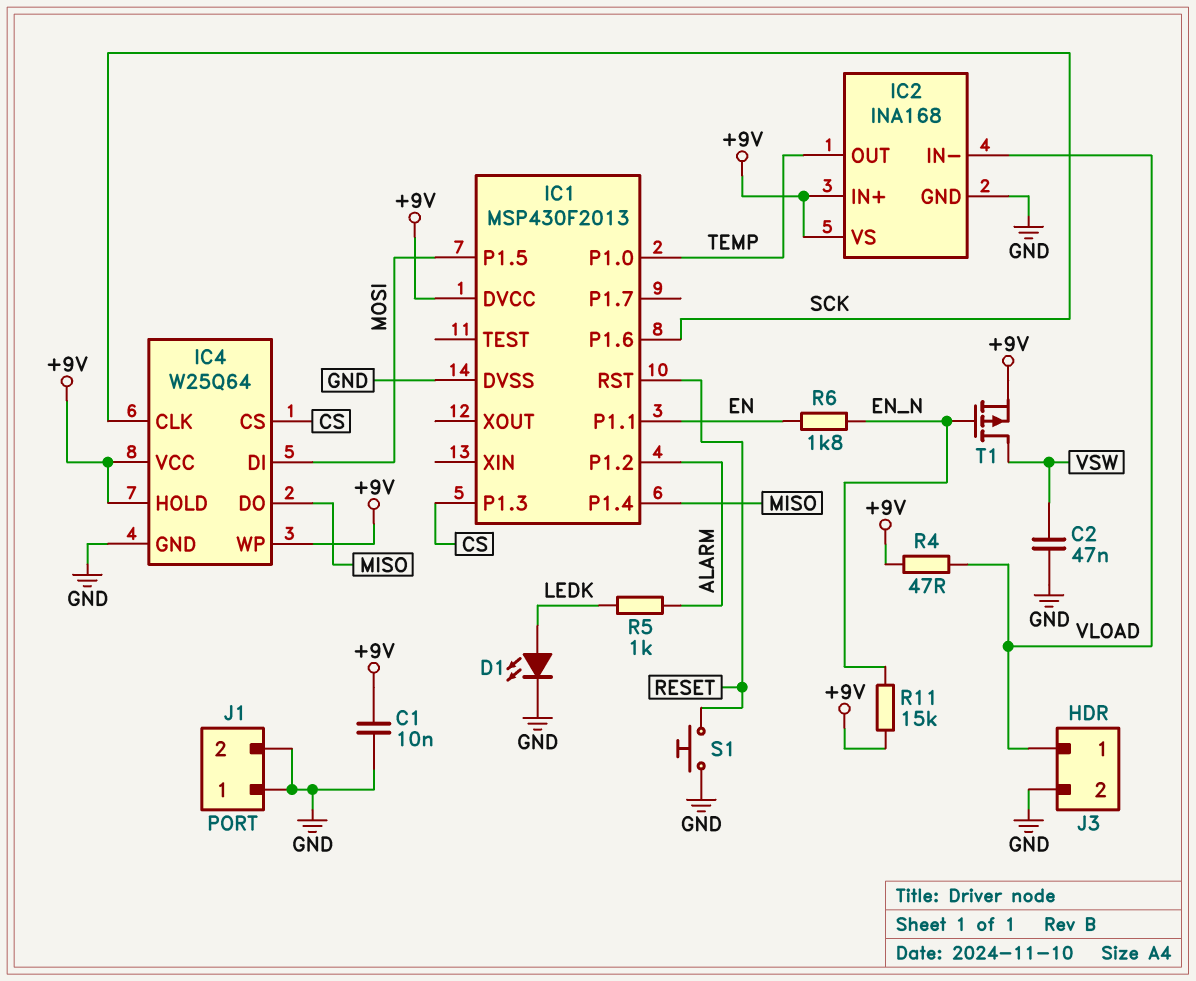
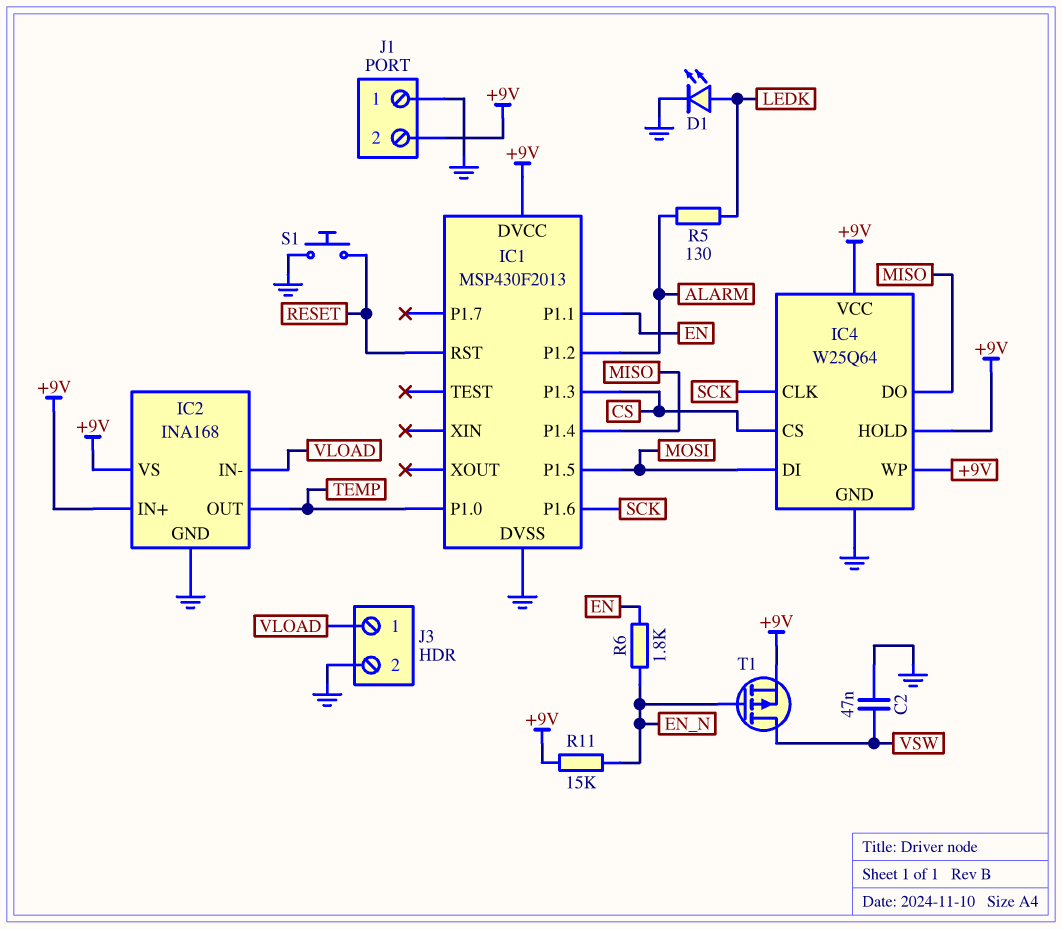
C1: 10nF (+9V, GND) -> none
J1 pin 2: GND -> +9V
R4: 47 (+9V, VLOAD) -> none
R5: 1k (ALARM, LEDK) -> 130 (ALARM, LEDK)

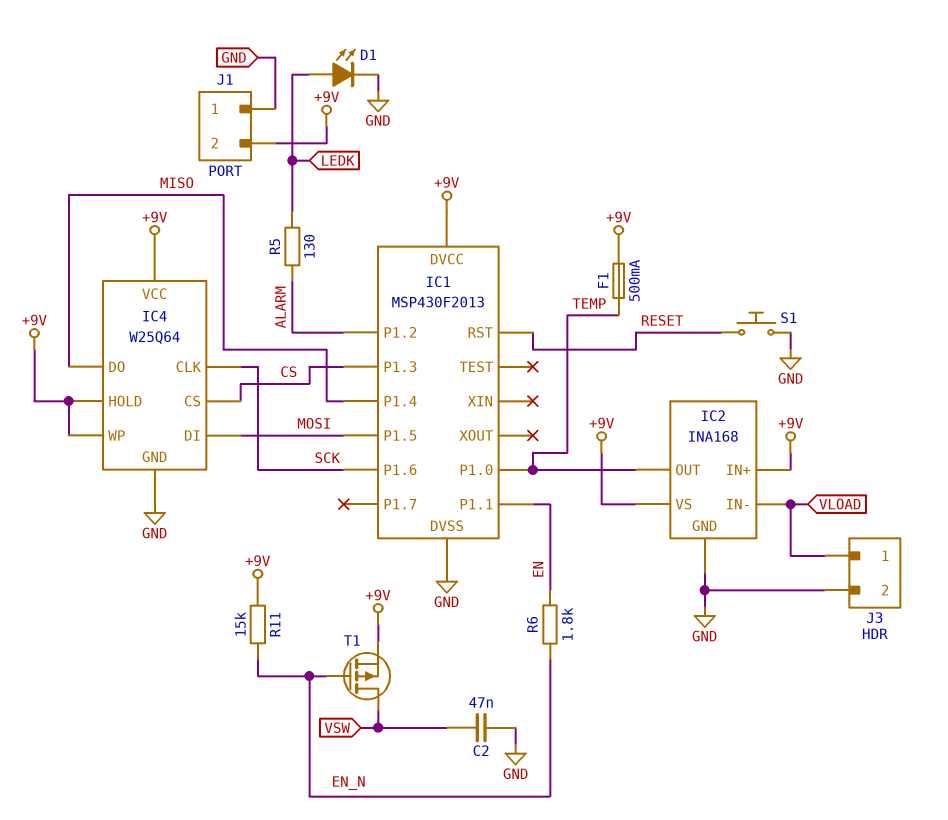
F1: none -> 500mA (+9V, TEMP)

